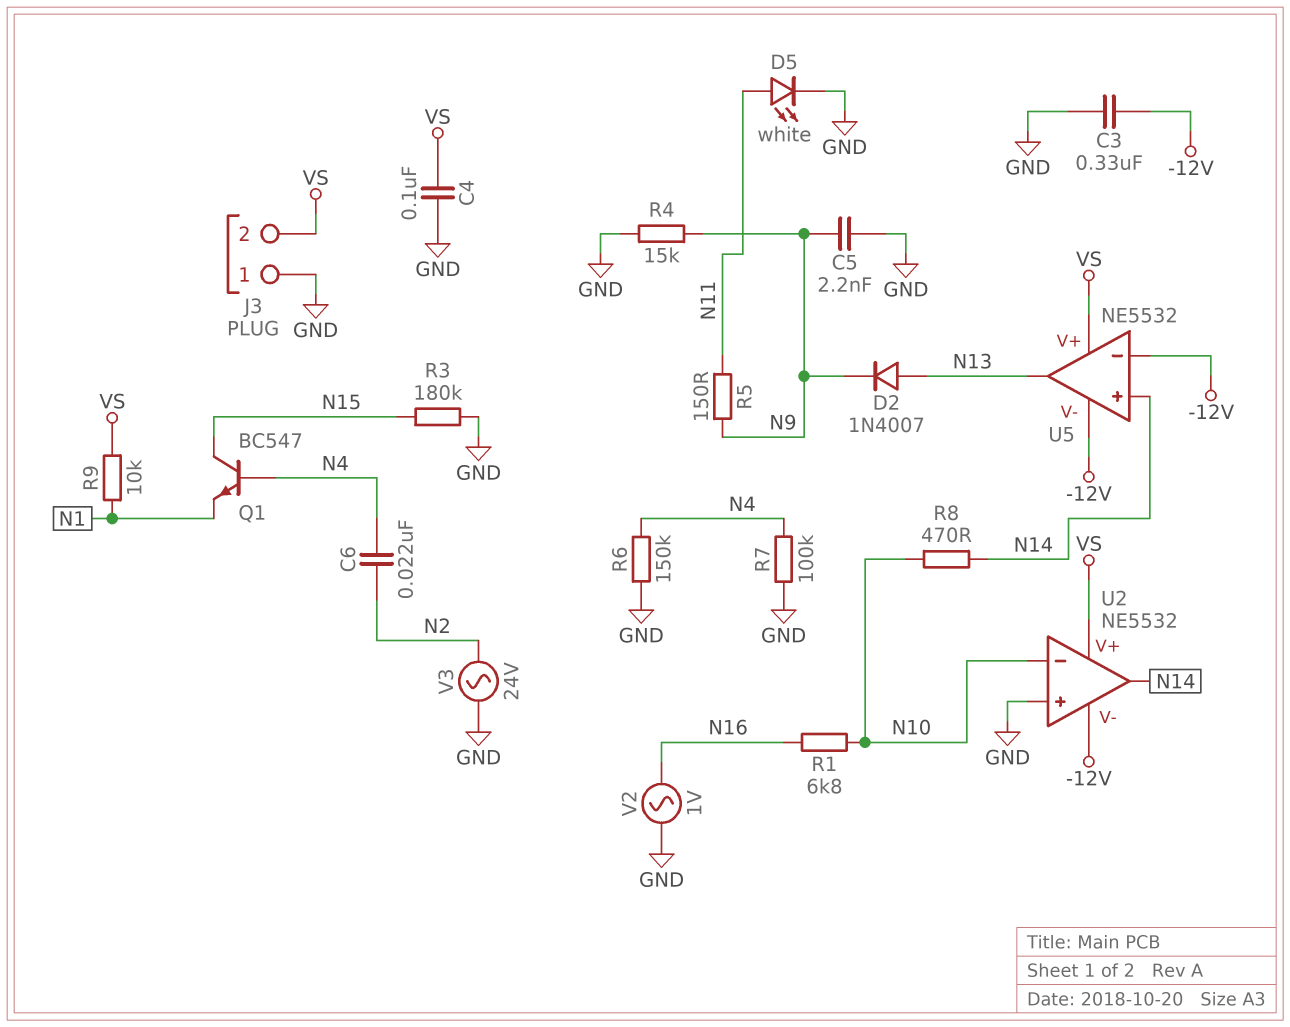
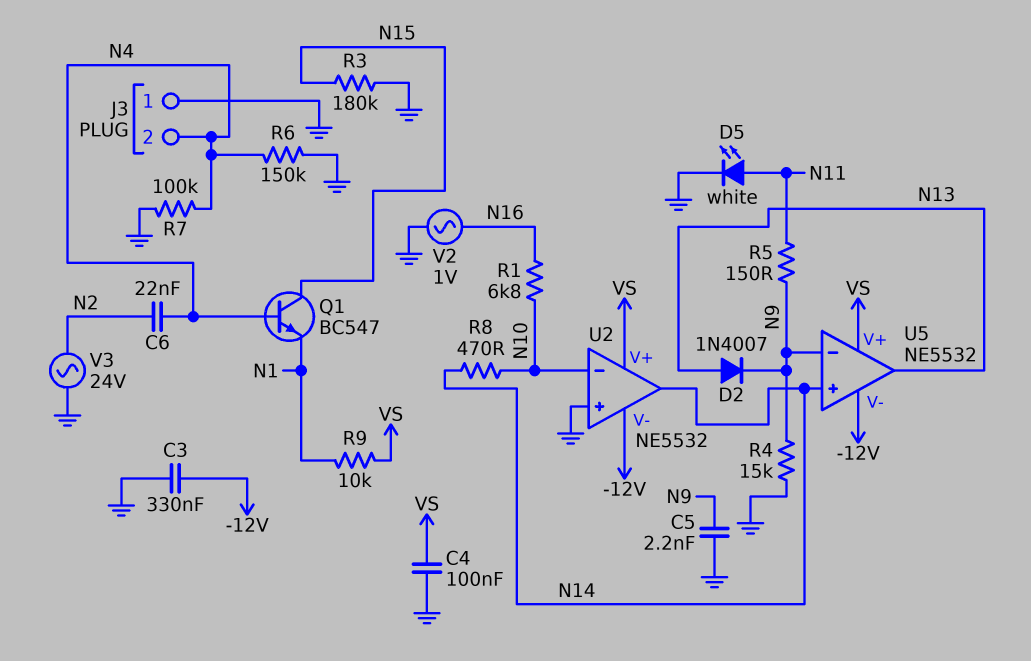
J3 pin 2: VS -> N4
U5 pin in-: -12V -> N9

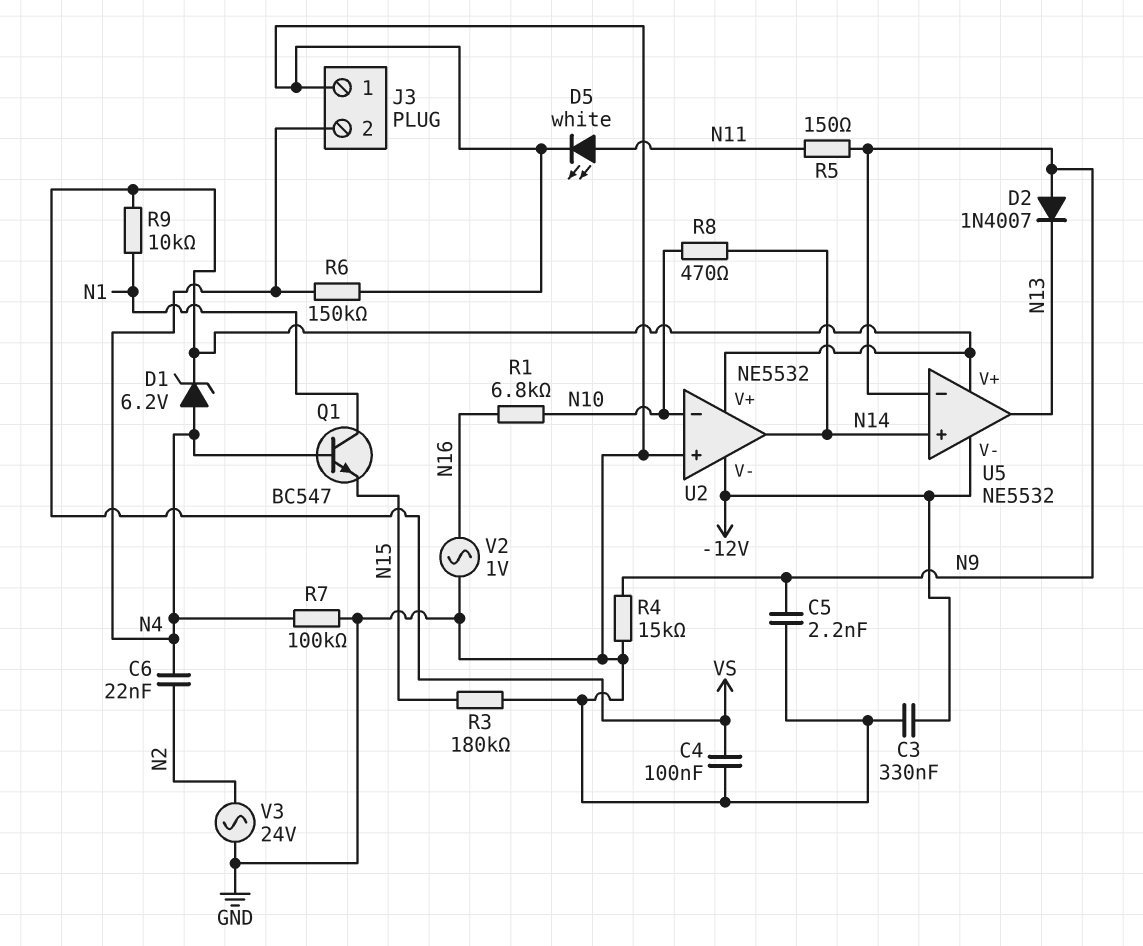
D1: none -> zener 6.2V (A N4, K VS)
D2: diode 1N4007 (A N13, K N9) -> diode 1N4007 (A N9, K N13)
Q1: NPN BC547 (B N4, C N15, E N1) -> NPN BC547 (B N4, C N1, E N15)

